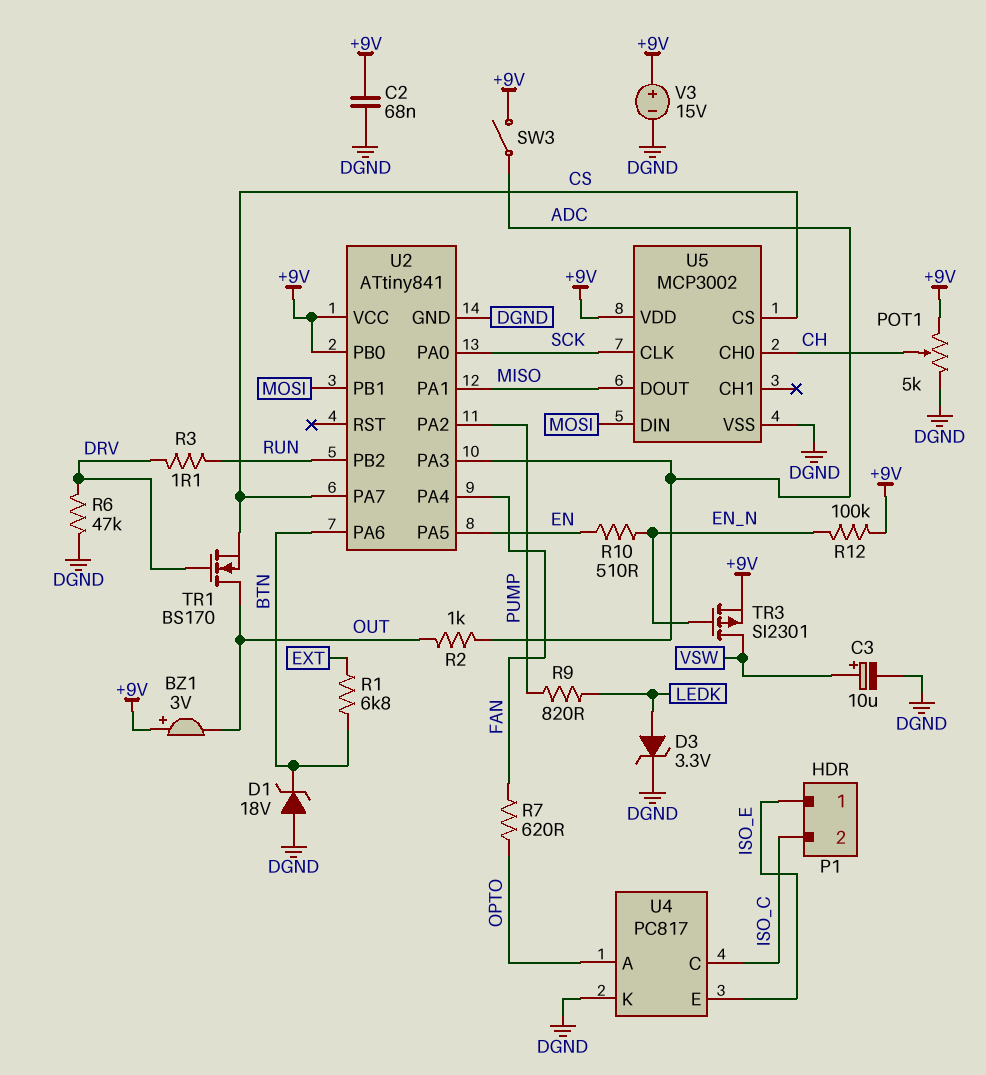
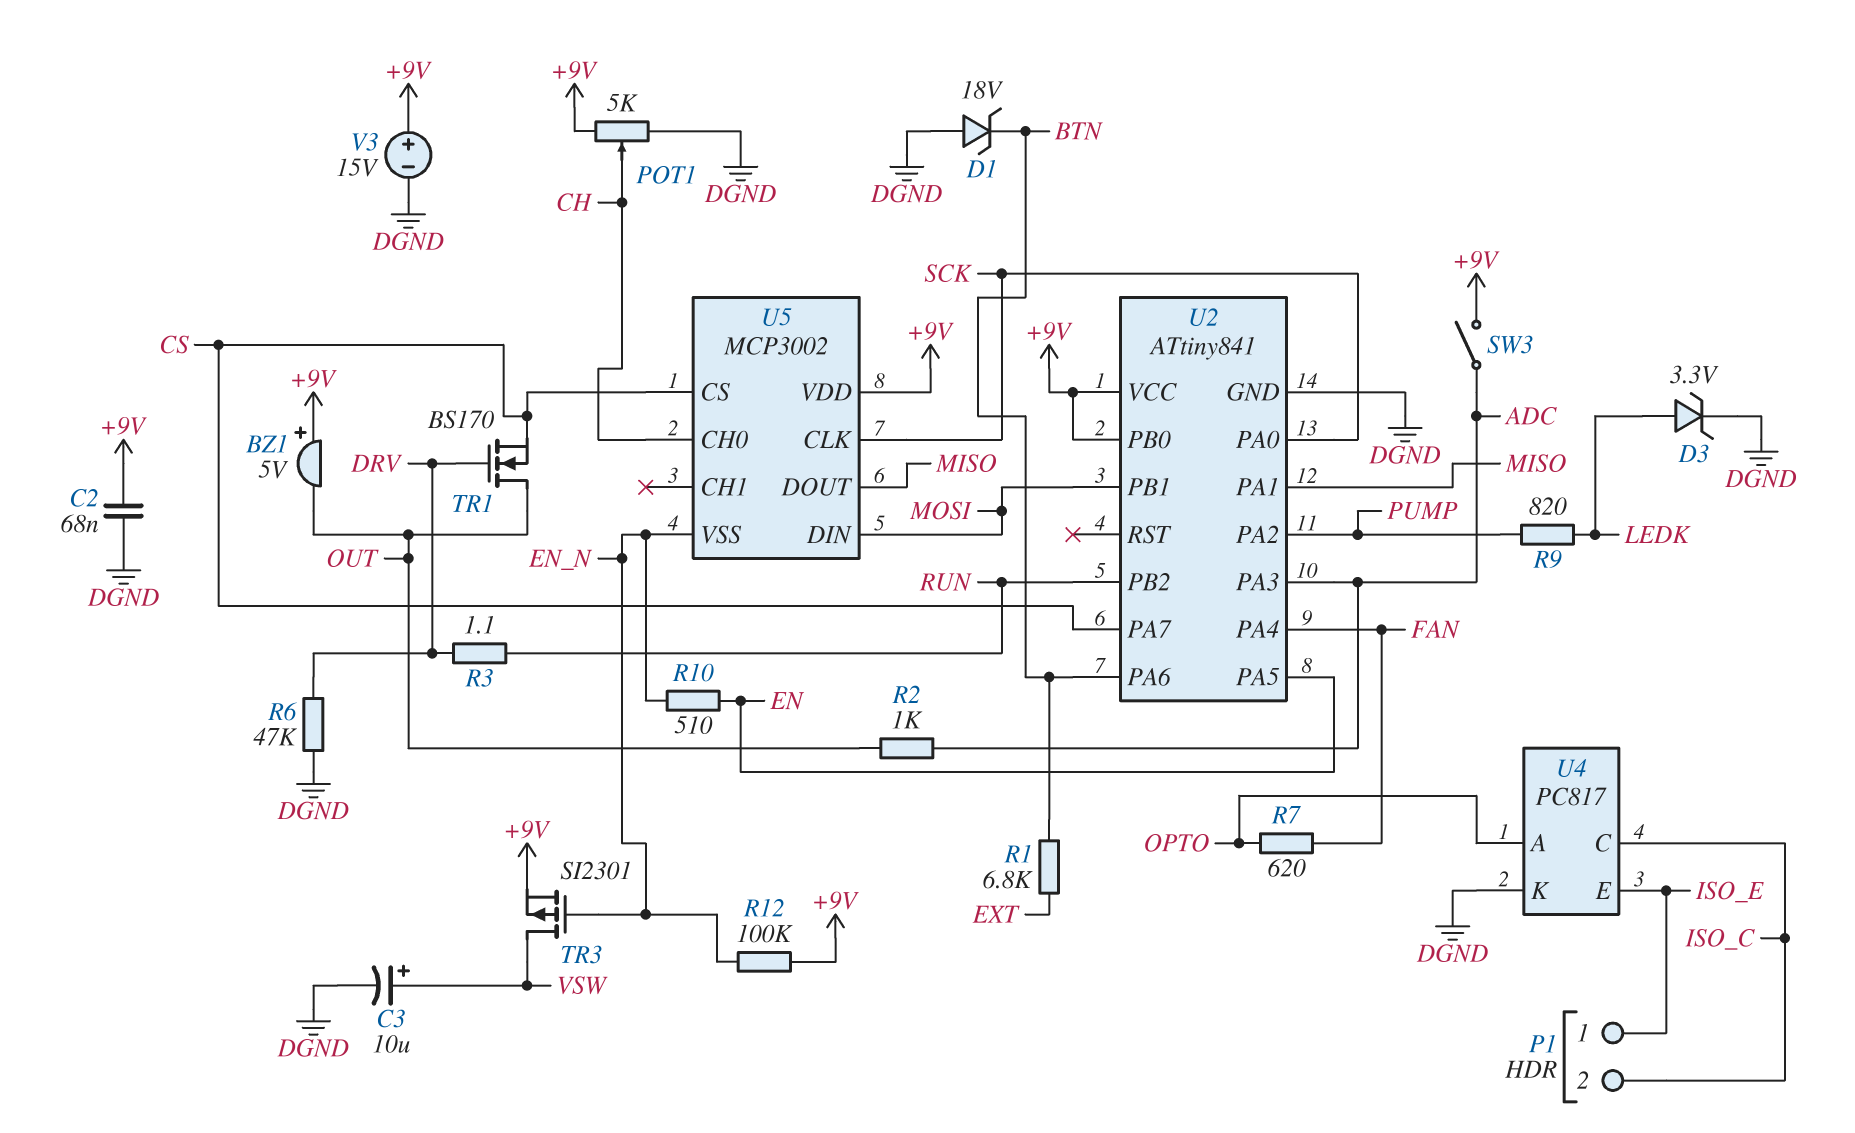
BZ1: buzzer 3V (plus +9V, minus OUT) -> buzzer 5V (plus +9V, minus OUT)
U5 pin VSS: DGND -> EN_N

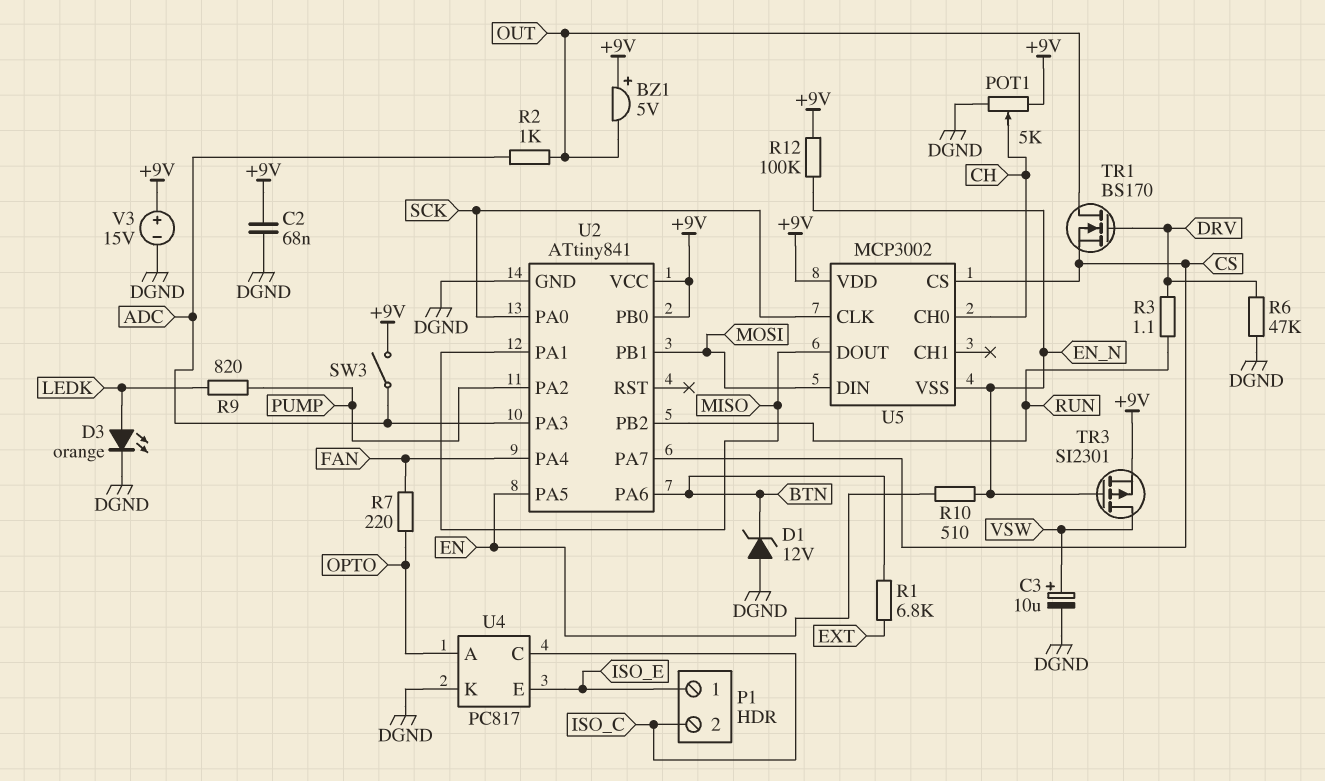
D1: zener 18V (A DGND, K BTN) -> zener 12V (A DGND, K BTN)
D3: zener 3.3V (A LEDK, K DGND) -> LED orange (A LEDK, K DGND)
R7: 620 (FAN, OPTO) -> 220 (FAN, OPTO)

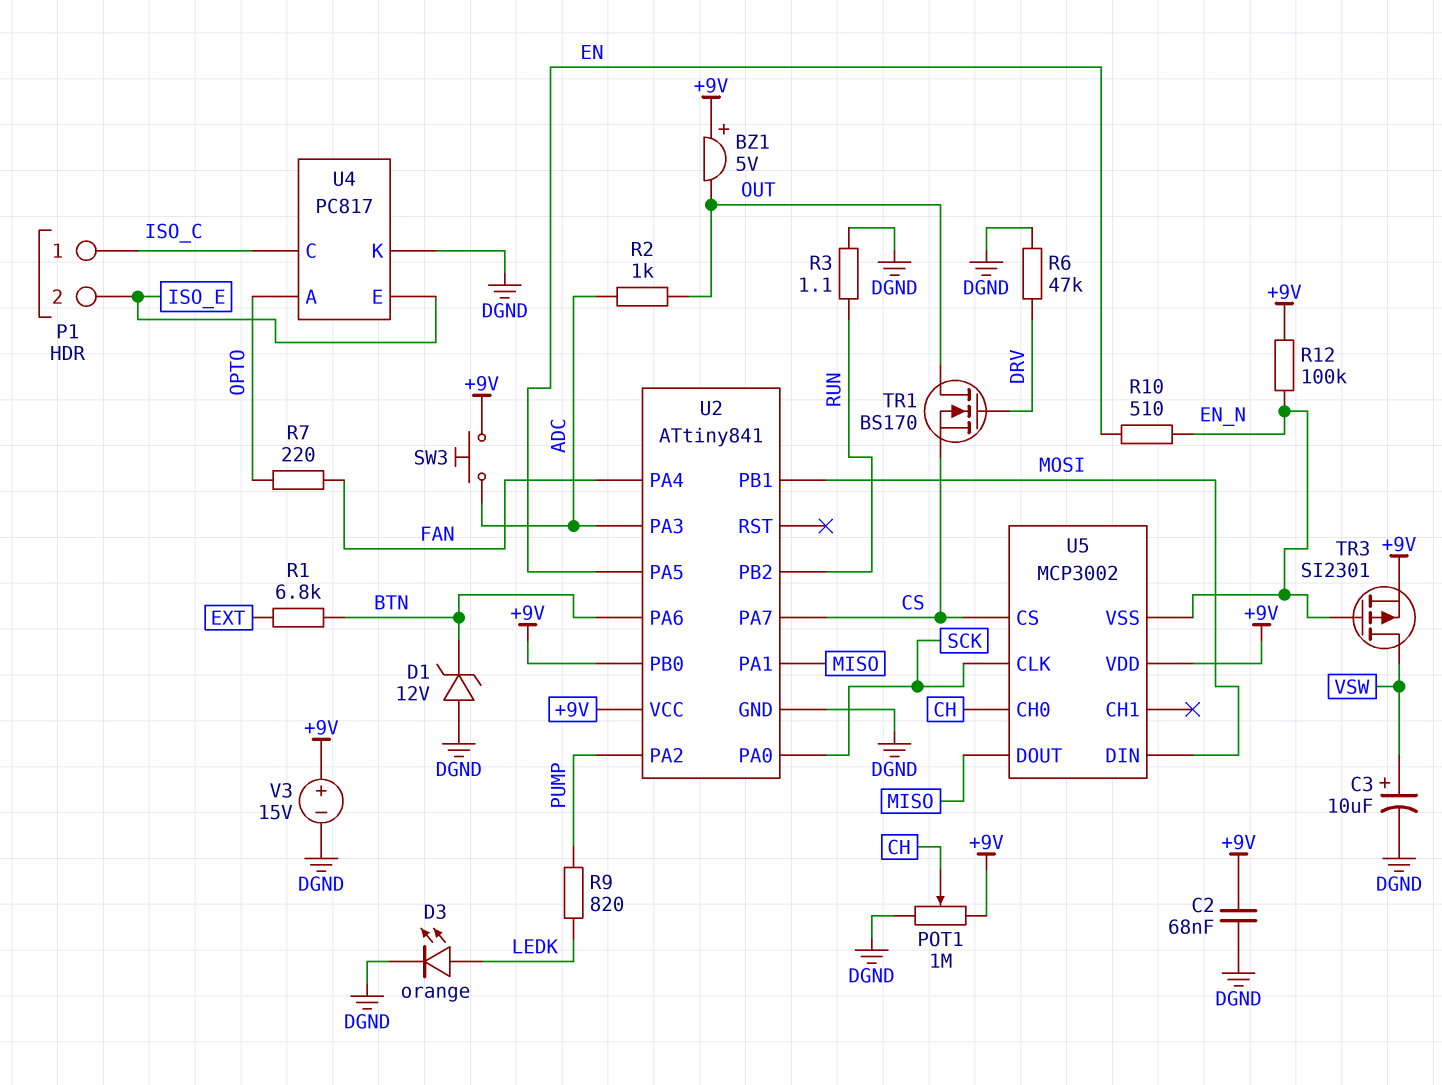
P1 pin 1: ISO_E -> ISO_C
P1 pin 2: ISO_C -> ISO_E
POT1: 5k (+9V, DGND, wiper CH) -> 1M (+9V, DGND, wiper CH)
R3: 1.1 (DRV, RUN) -> 1.1 (DGND, RUN)
SW3: switch (+9V, ADC) -> button (+9V, ADC)

